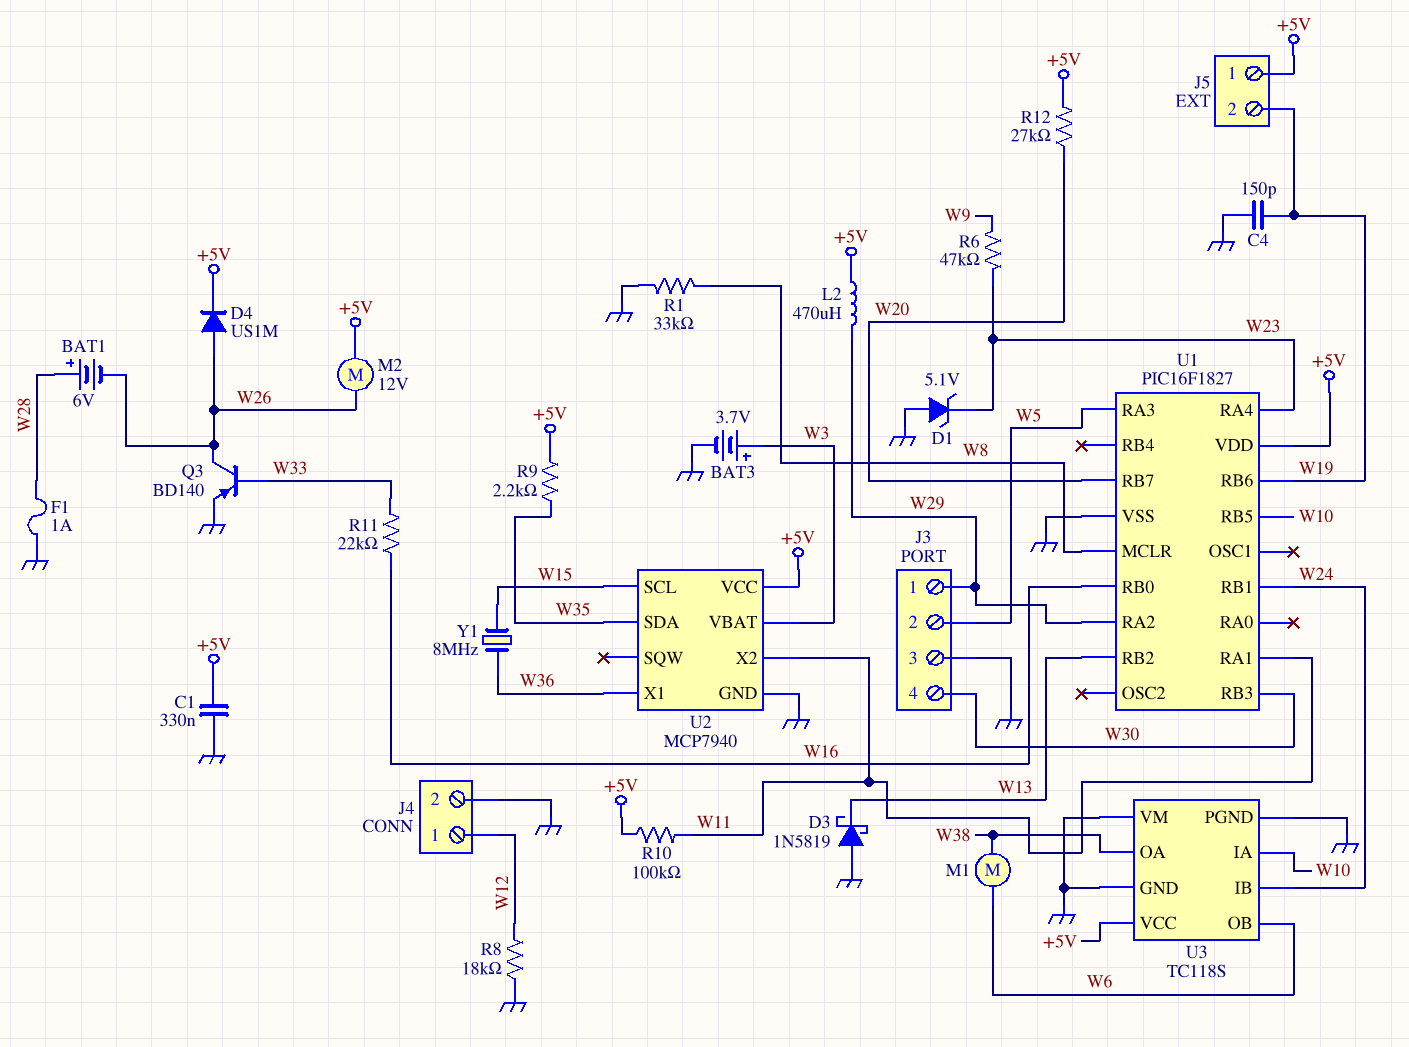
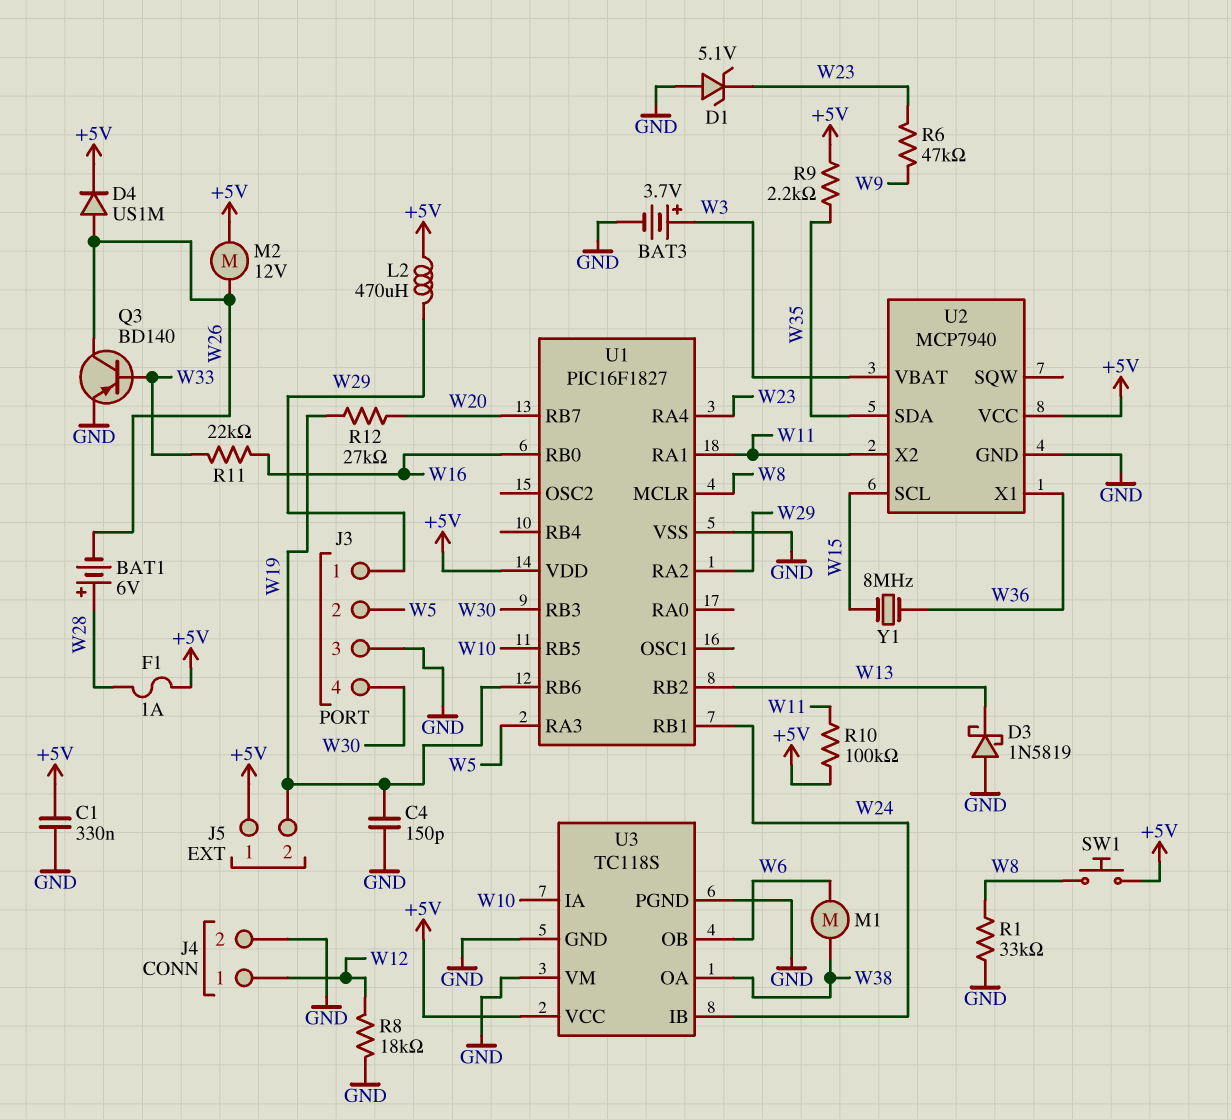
F1: 1A (GND, W28) -> 1A (+5V, W28)
R12: 27k (+5V, W20) -> 27k (W19, W20)
SW1: none -> button (+5V, W8)

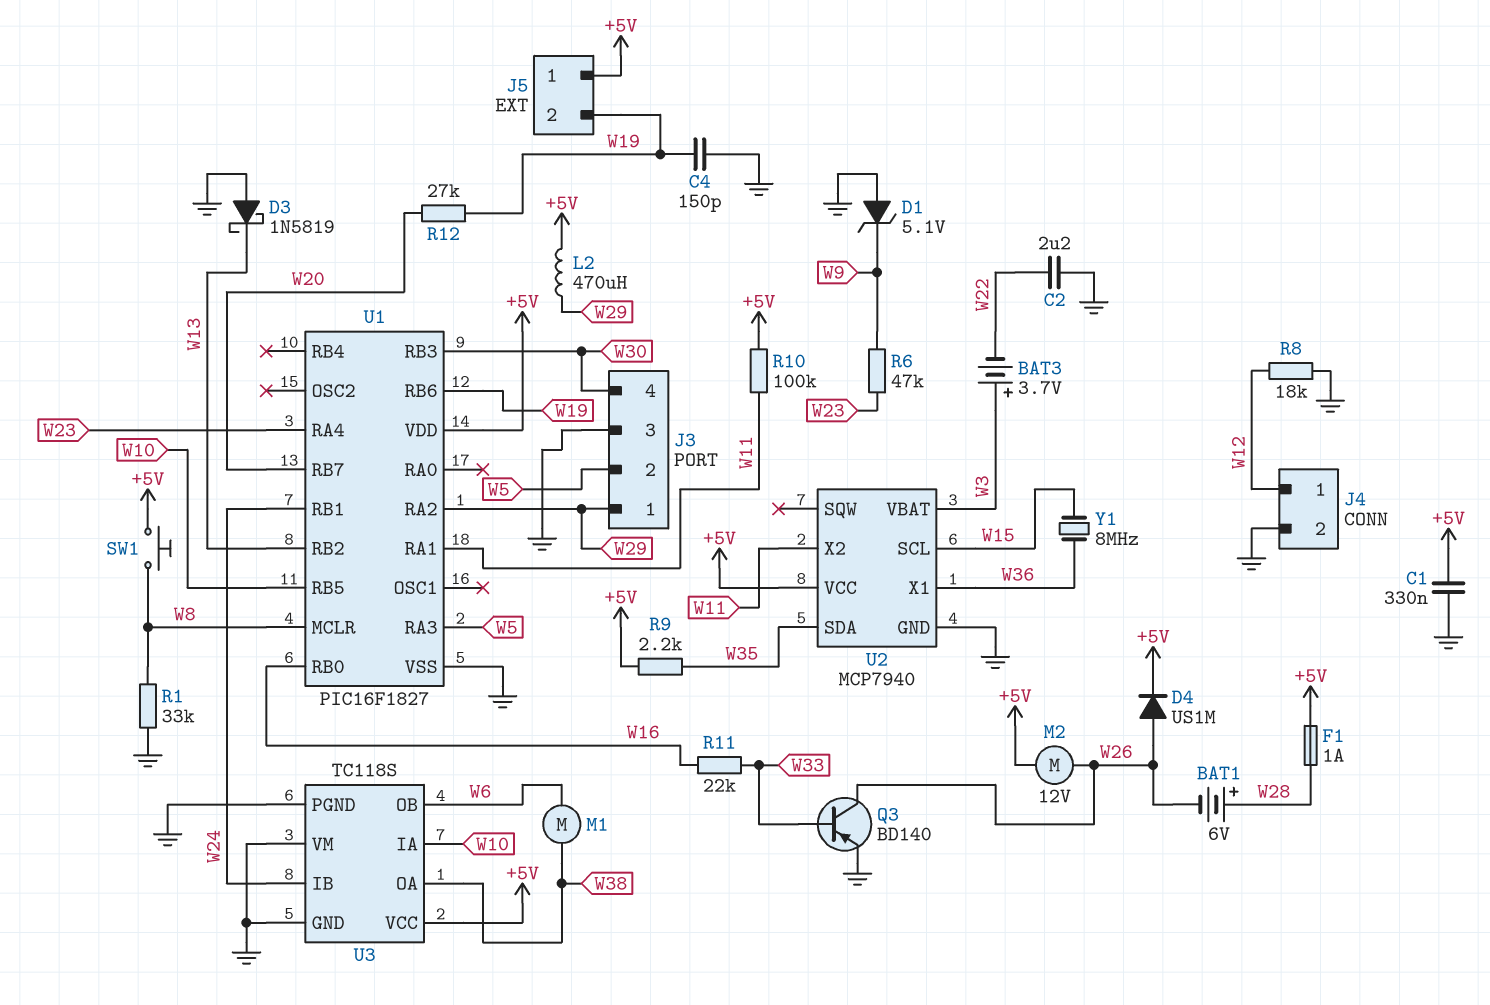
BAT3: 3.7V (plus W3, minus GND) -> 3.7V (plus W3, minus W22)
C2: none -> 2.2uF (GND, W22)
D1: zener 5.1V (A GND, K W23) -> zener 5.1V (A GND, K W9)

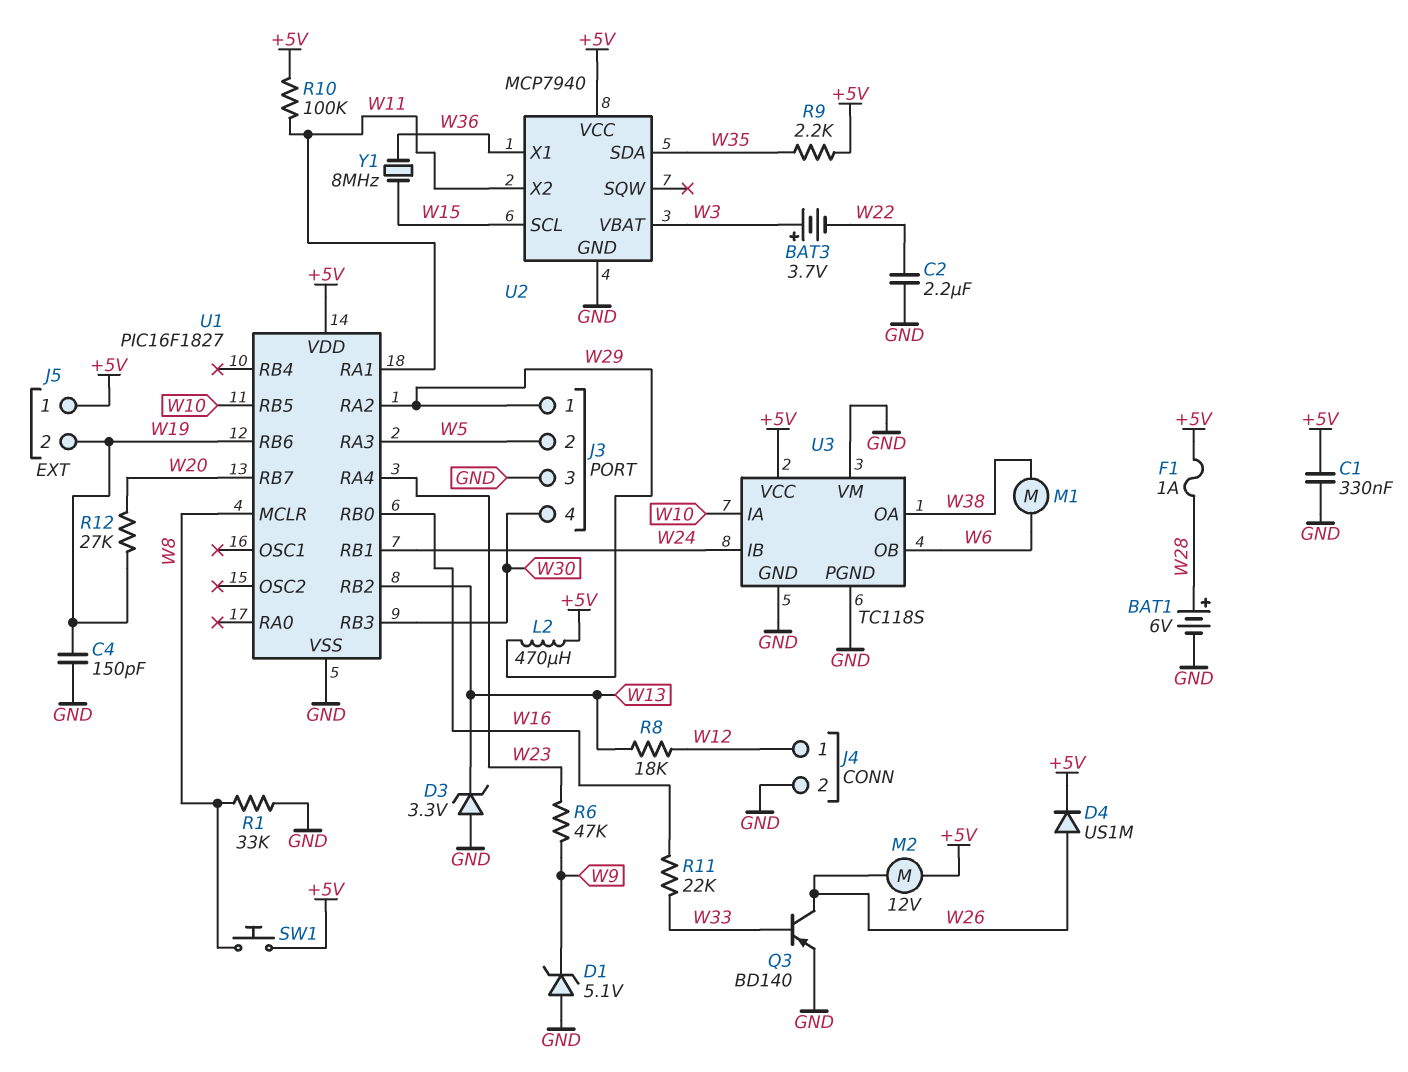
BAT1: 6V (plus W28, minus W26) -> 6V (plus W28, minus GND)
D3: schottky 1N5819 (A GND, K W13) -> zener 3.3V (A GND, K W13)
R8: 18k (GND, W12) -> 18k (W12, W13)

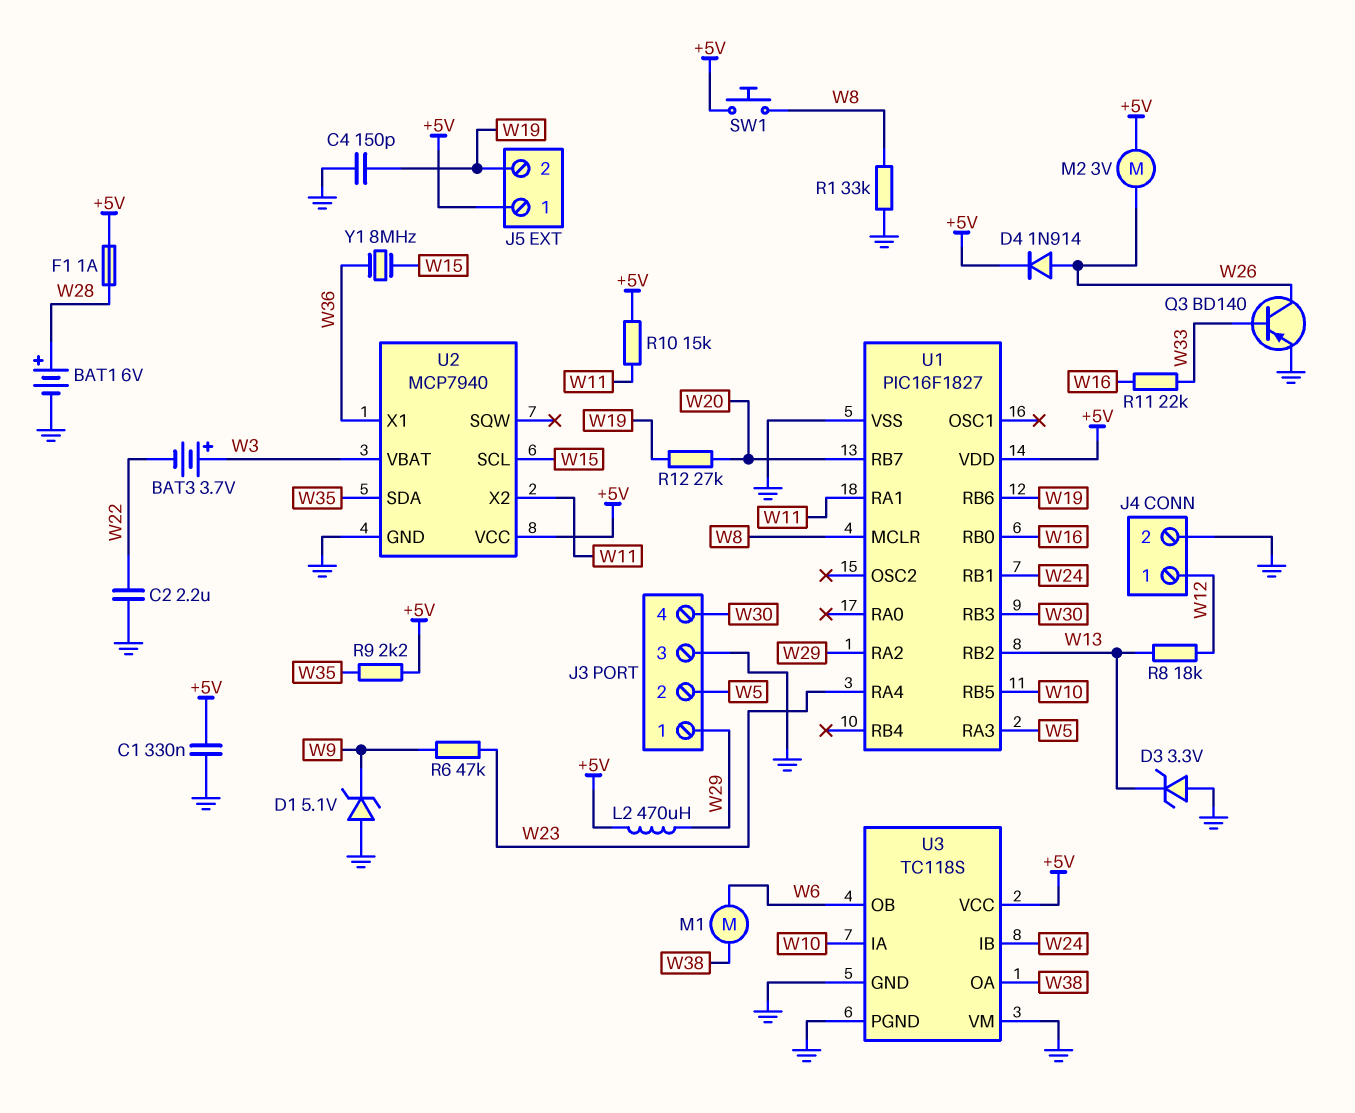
D4: diode US1M (A W26, K +5V) -> diode 1N914 (A W26, K +5V)
M2: motor 12V (+5V, W26) -> motor 3V (+5V, W26)
R10: 100k (+5V, W11) -> 15k (+5V, W11)

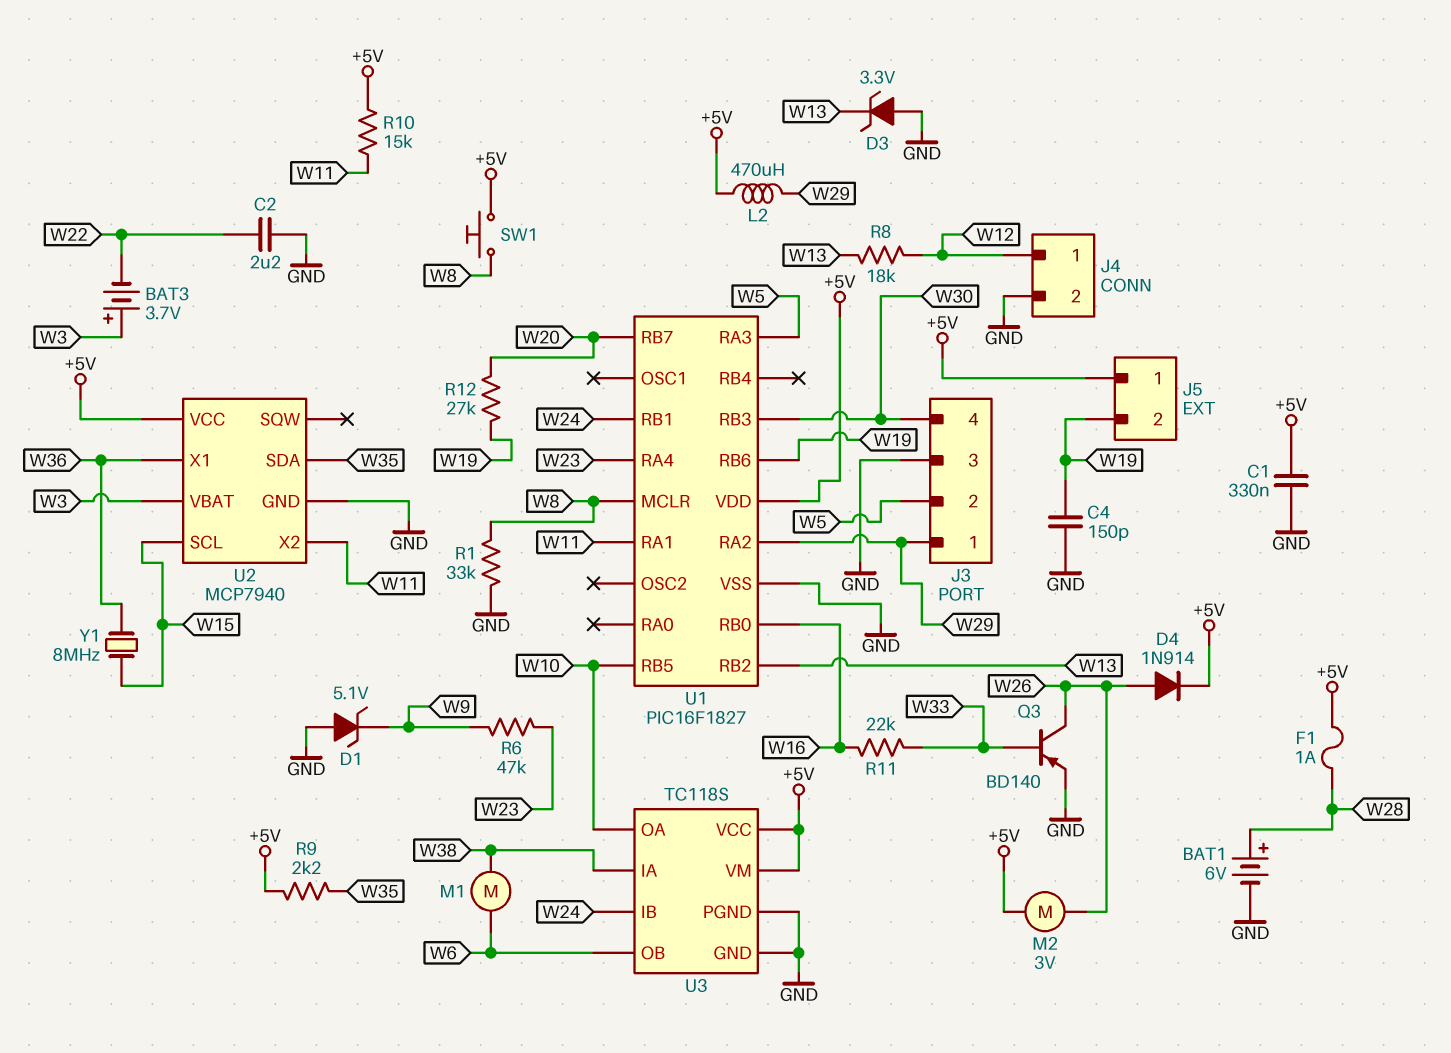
U3 pin IA: W10 -> W38
U3 pin OA: W38 -> W10
U3 pin VM: GND -> +5V

